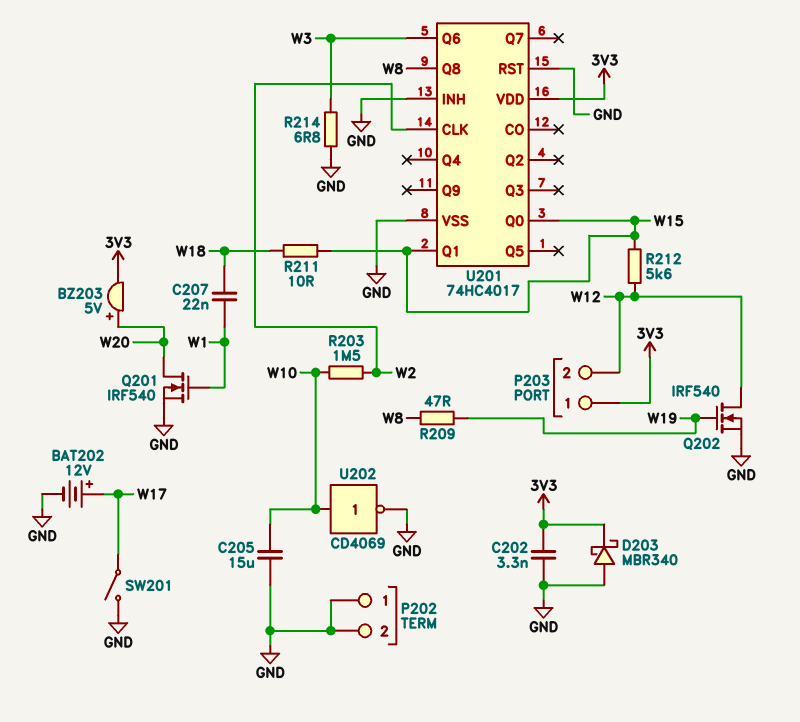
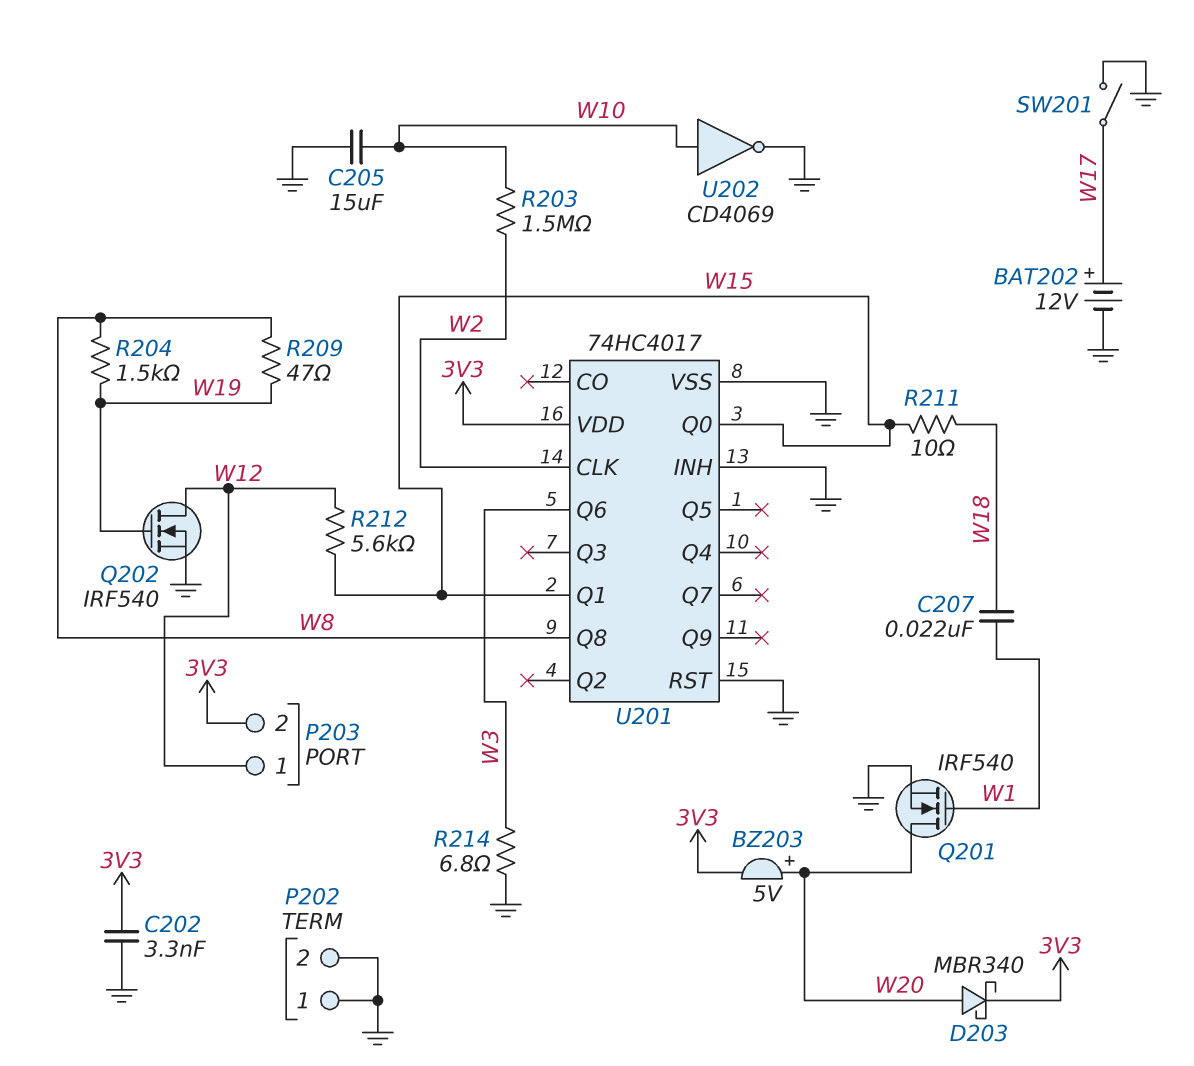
D203: schottky MBR340 (A GND, K 3V3) -> schottky MBR340 (A W20, K 3V3)
P203 pin 1: 3V3 -> W12
P203 pin 2: W12 -> 3V3
R204: none -> 1.5k (W8, W19)

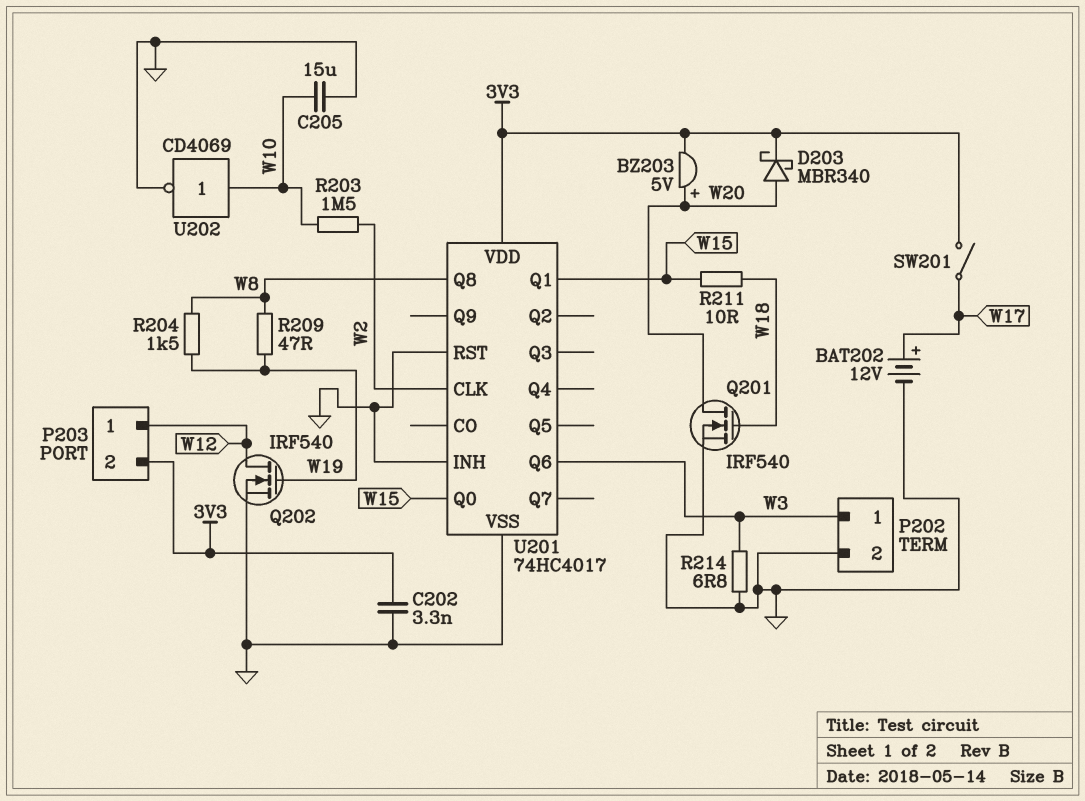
C207: 22nF (W1, W18) -> none
P202 pin 1: GND -> W3
Q201: NMOS IRF540 (G W1, D W20, S GND) -> NMOS IRF540 (G W18, D W20, S GND)
R212: 5.6k (W12, W15) -> none
SW201: switch (GND, W17) -> switch (3V3, W17)

